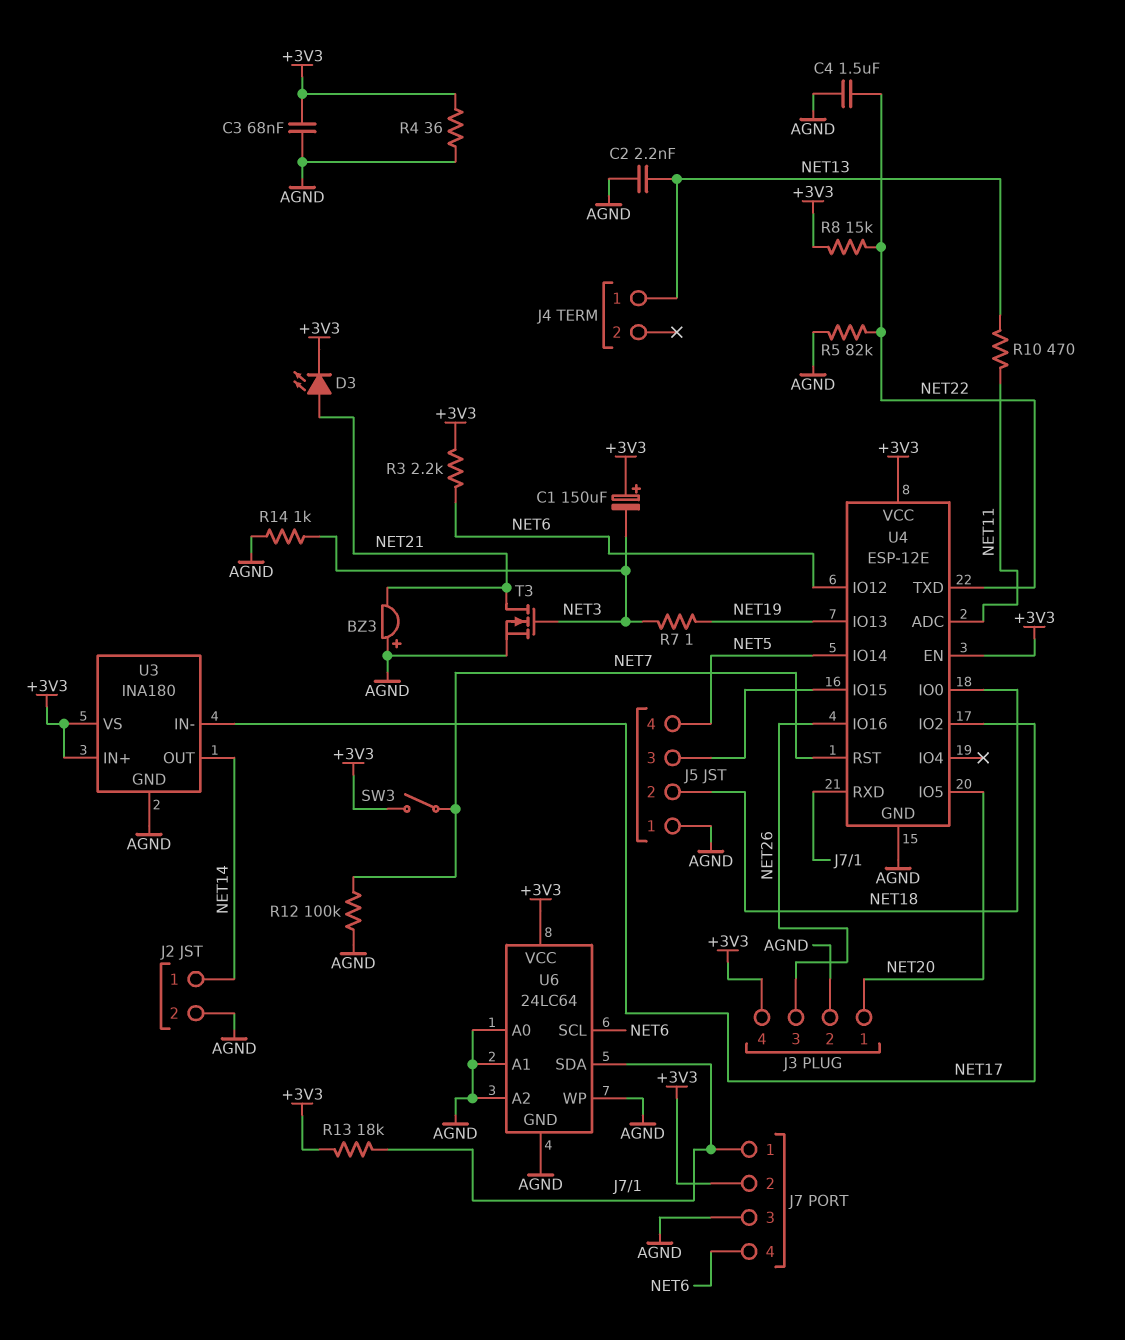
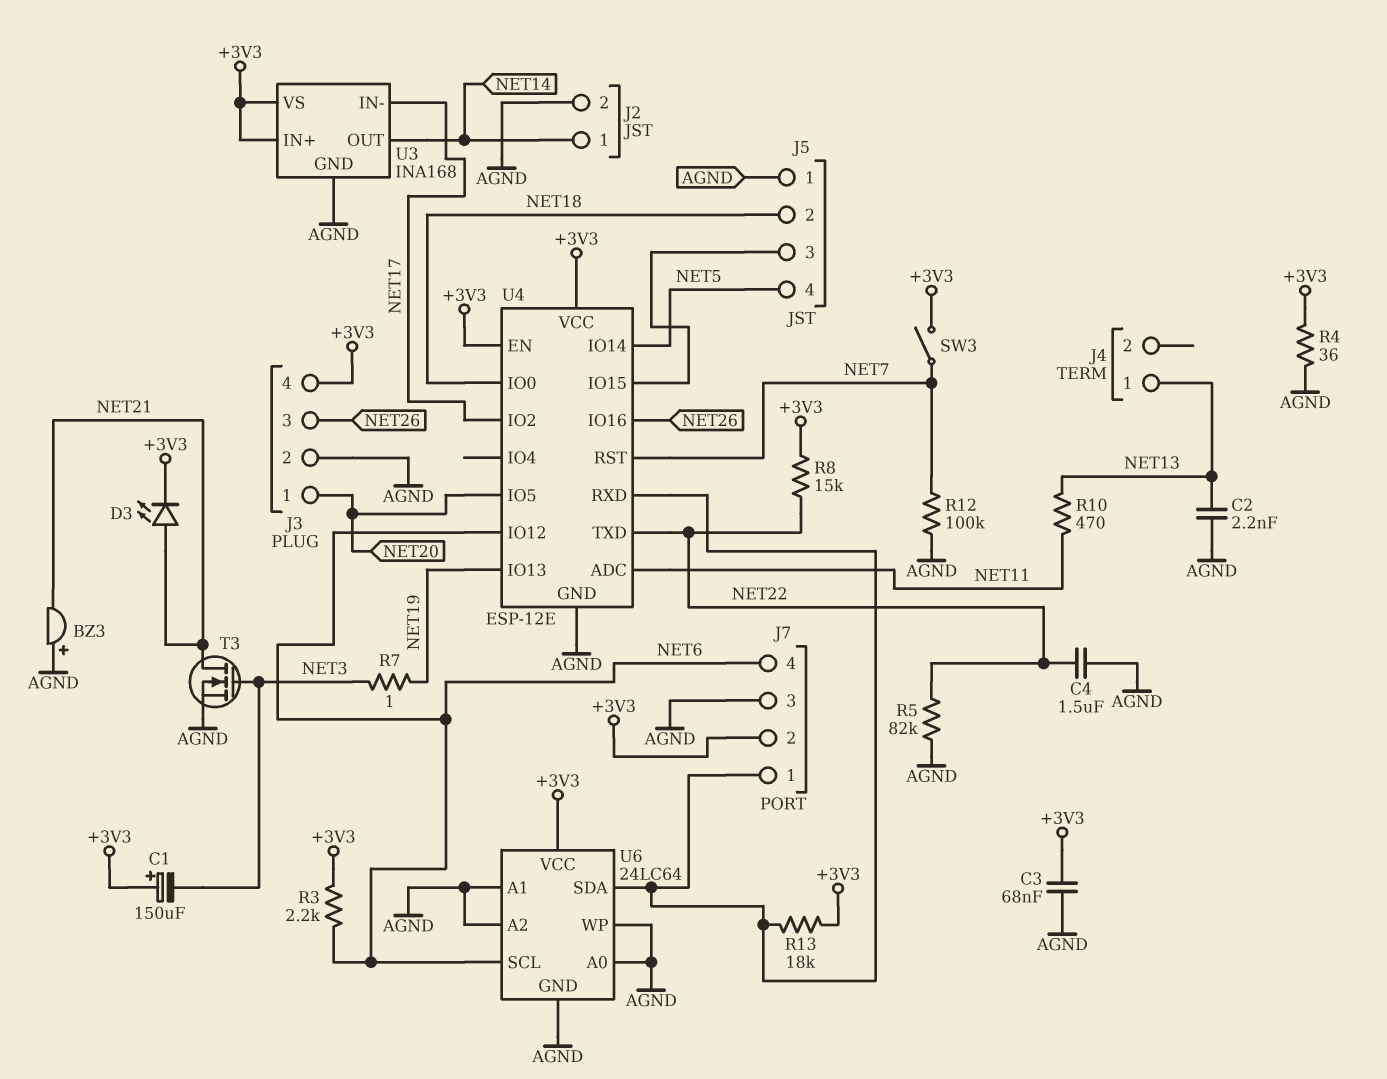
R14: 1k (AGND, NET3) -> none
U3: INA180 -> INA168

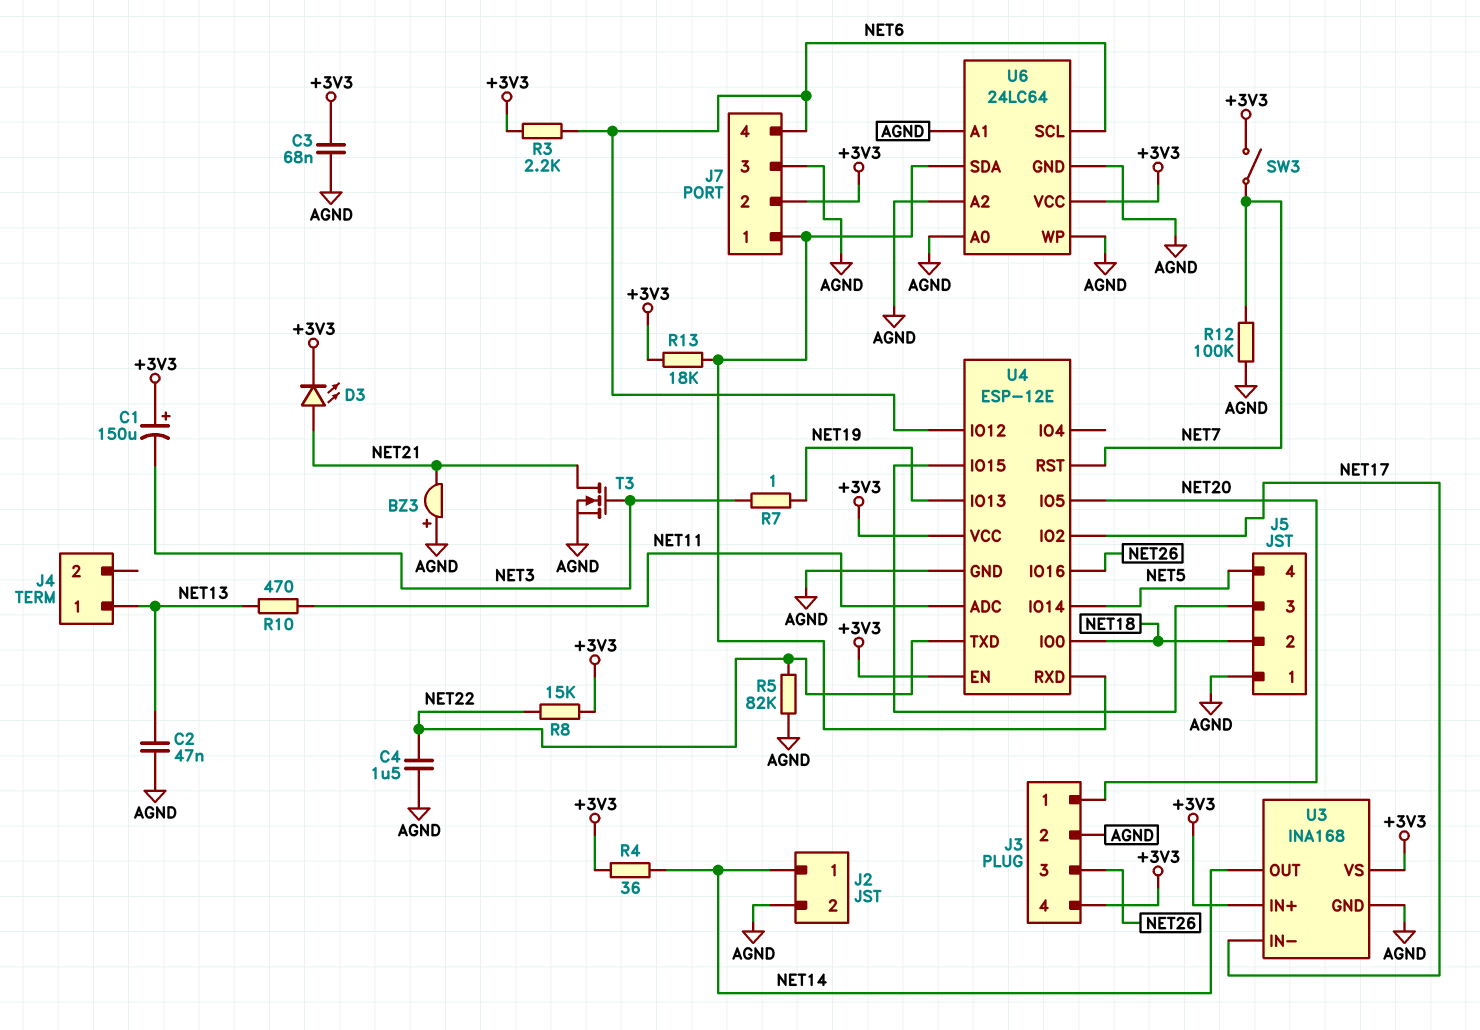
C2: 2.2nF (AGND, NET13) -> 47nF (AGND, NET13)
R4: 36 (+3V3, AGND) -> 36 (+3V3, NET14)

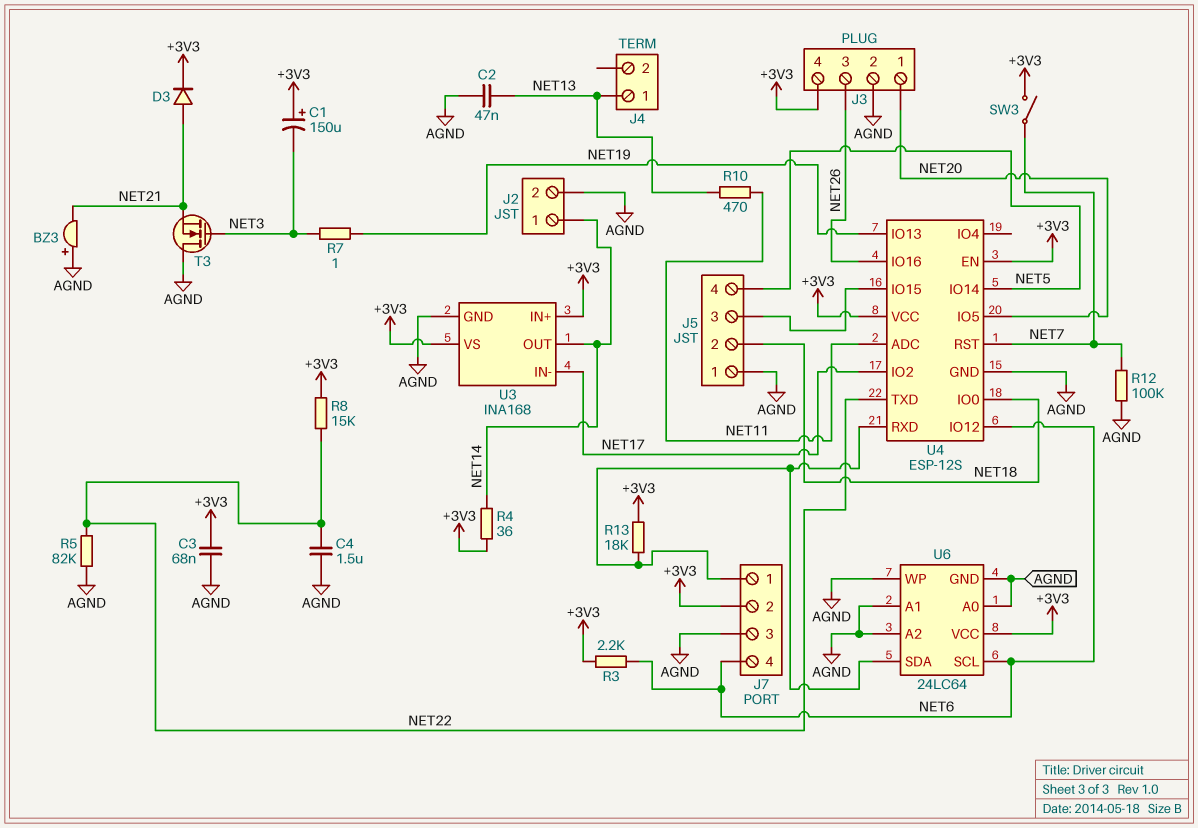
D3: LED (A NET21, K +3V3) -> diode (A NET21, K +3V3)
T3: NMOS (G NET3, D NET21, S AGND) -> NMOS (G NET3, D AGND, S NET21)
U4: ESP-12E -> ESP-12S

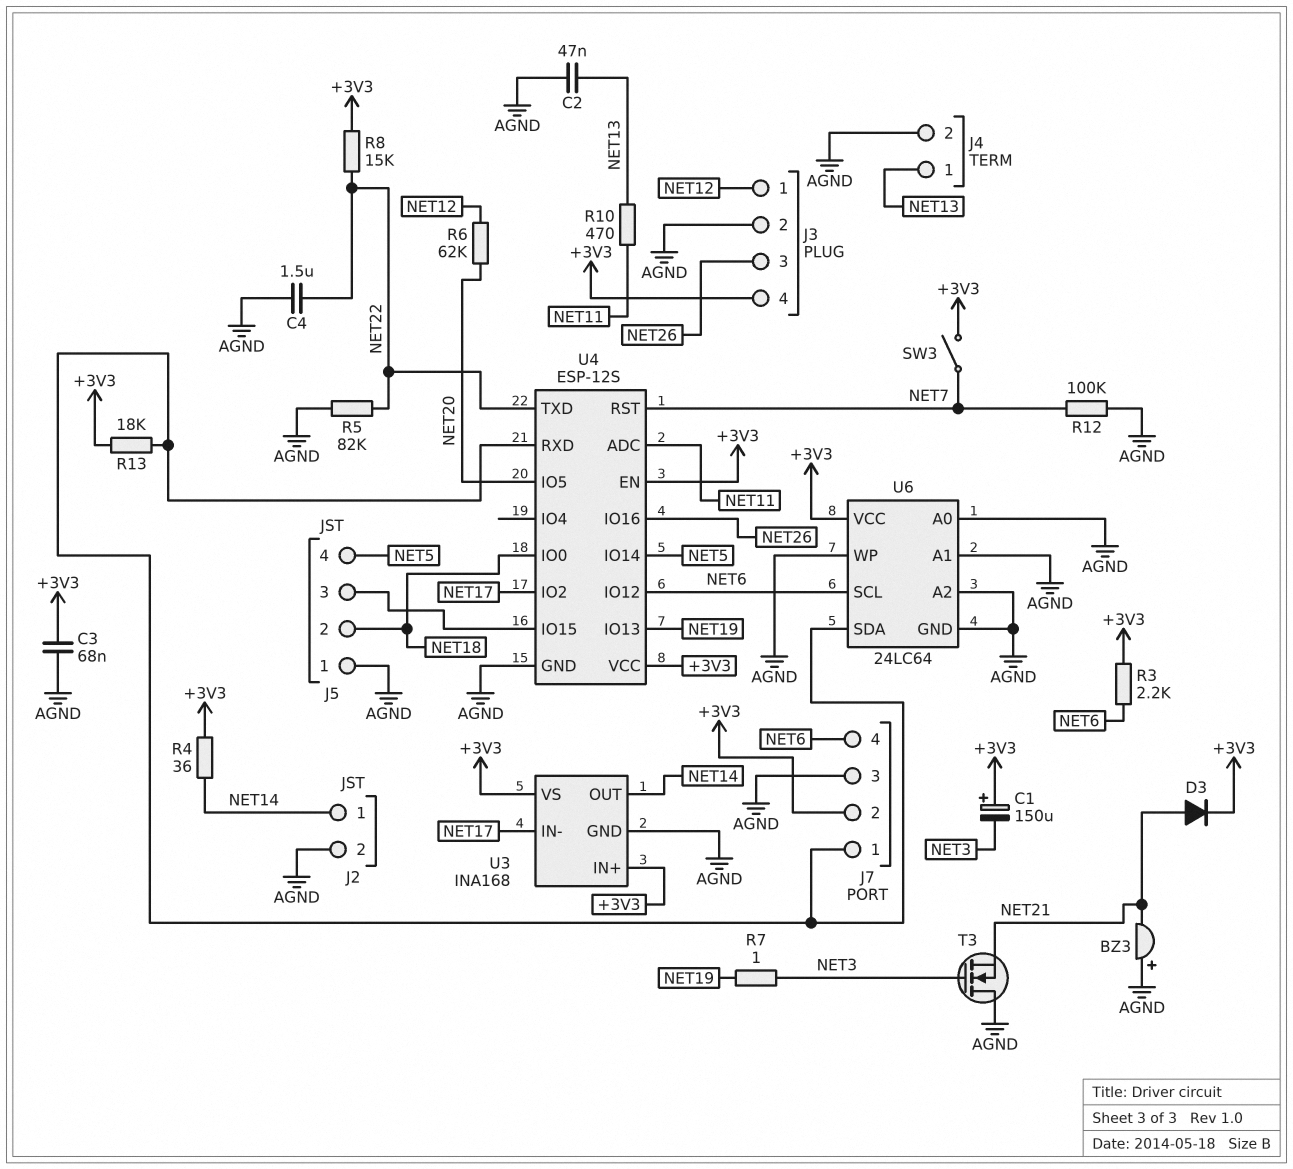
J3 pin 1: NET20 -> NET12
J4 pin 2: none -> AGND
R6: none -> 62k (NET12, NET20)

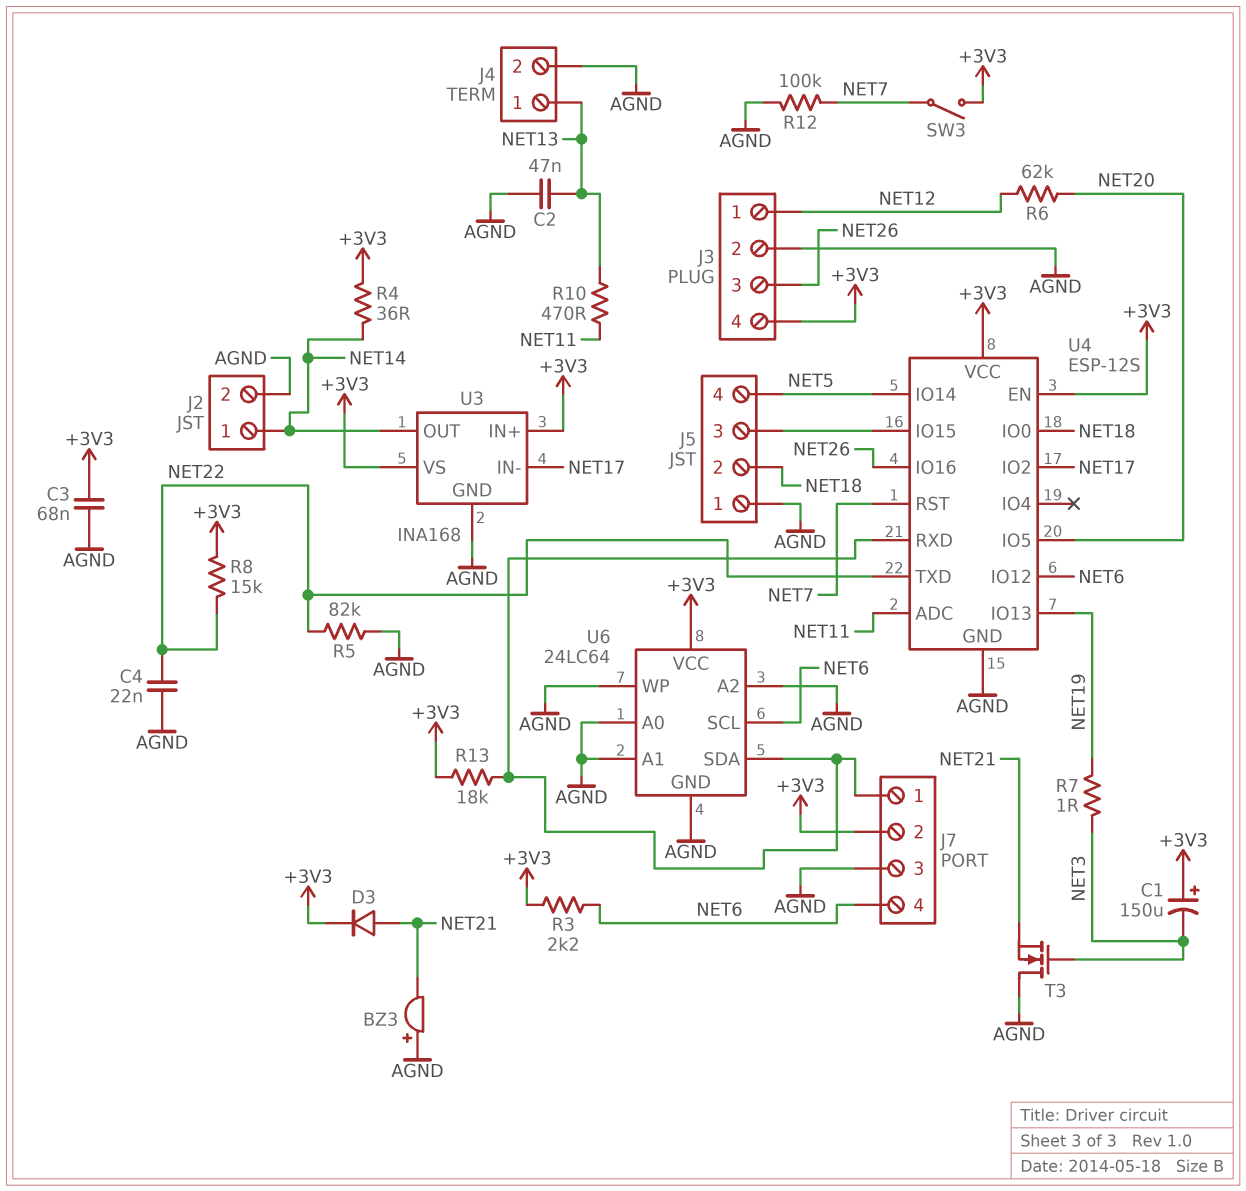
C4: 1.5uF (AGND, NET22) -> 22nF (AGND, NET22)

